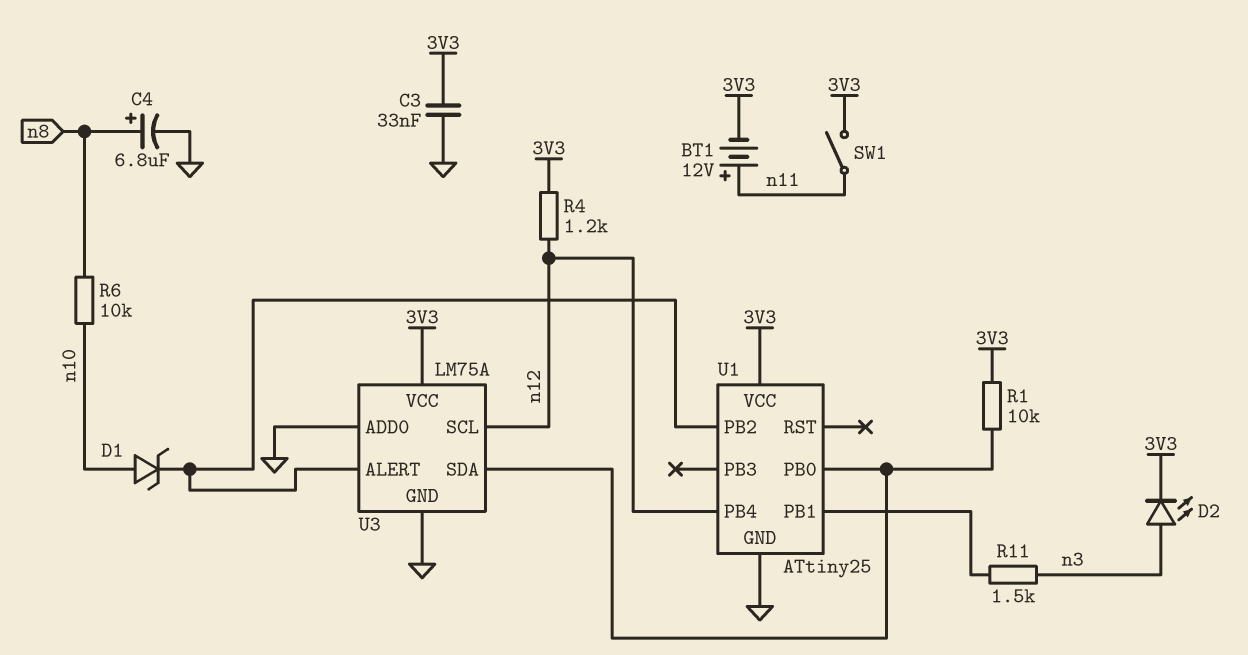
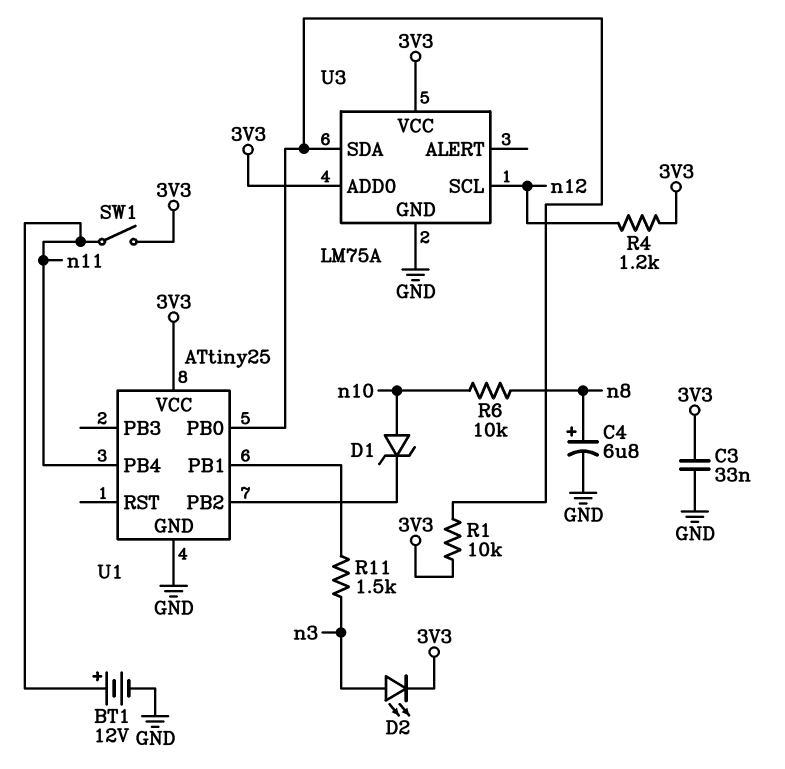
BT1: 12V (plus n11, minus 3V3) -> 12V (plus n11, minus GND)
U1 pin PB4: n12 -> n11
U3 pin ADD0: GND -> 3V3
U3 pin ALERT: U1/PB2 -> none

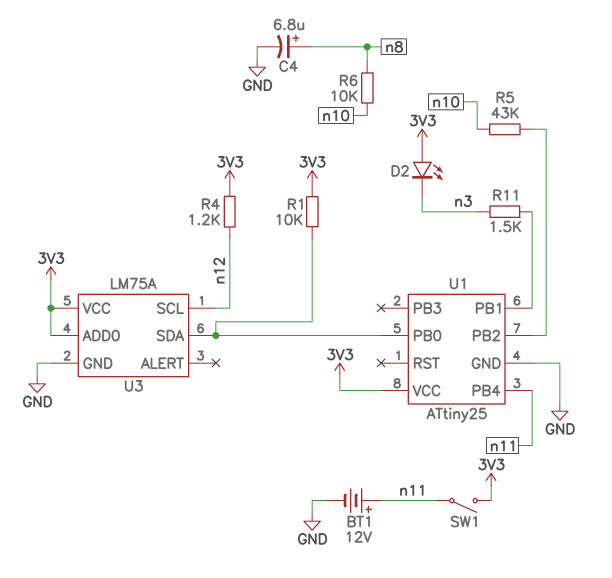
C3: 33nF (3V3, GND) -> none
D1: zener (A n10, K U1/PB2) -> none
D2: LED (A n3, K 3V3) -> LED (A 3V3, K n3)
R5: none -> 43k (U1/PB2, n10)

